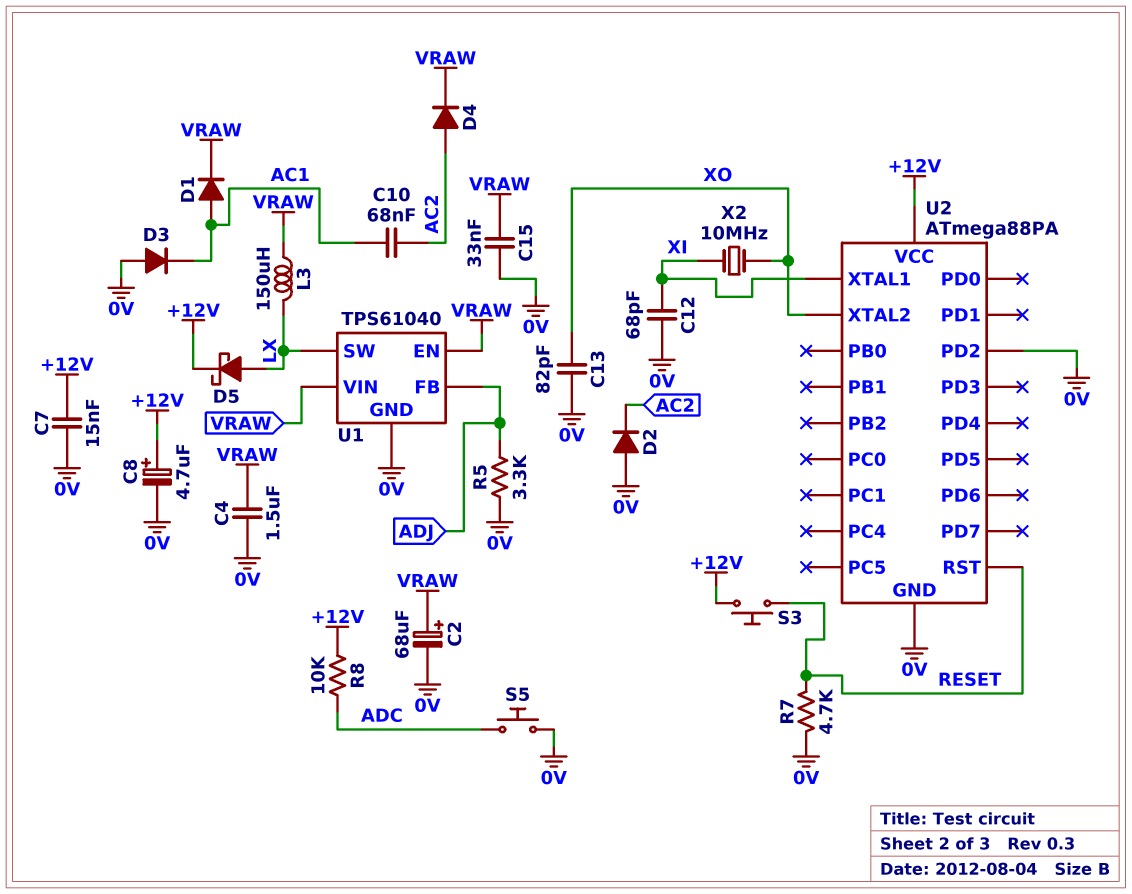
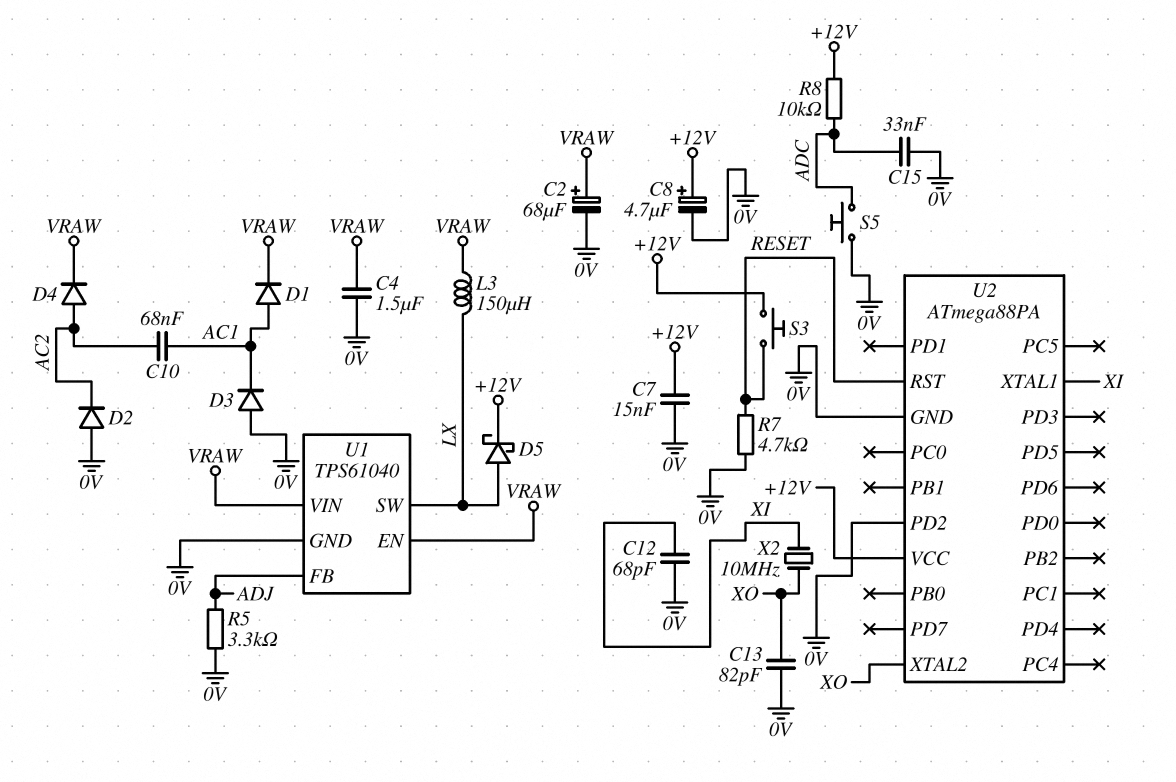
C15: 33nF (0V, VRAW) -> 33nF (0V, ADC)

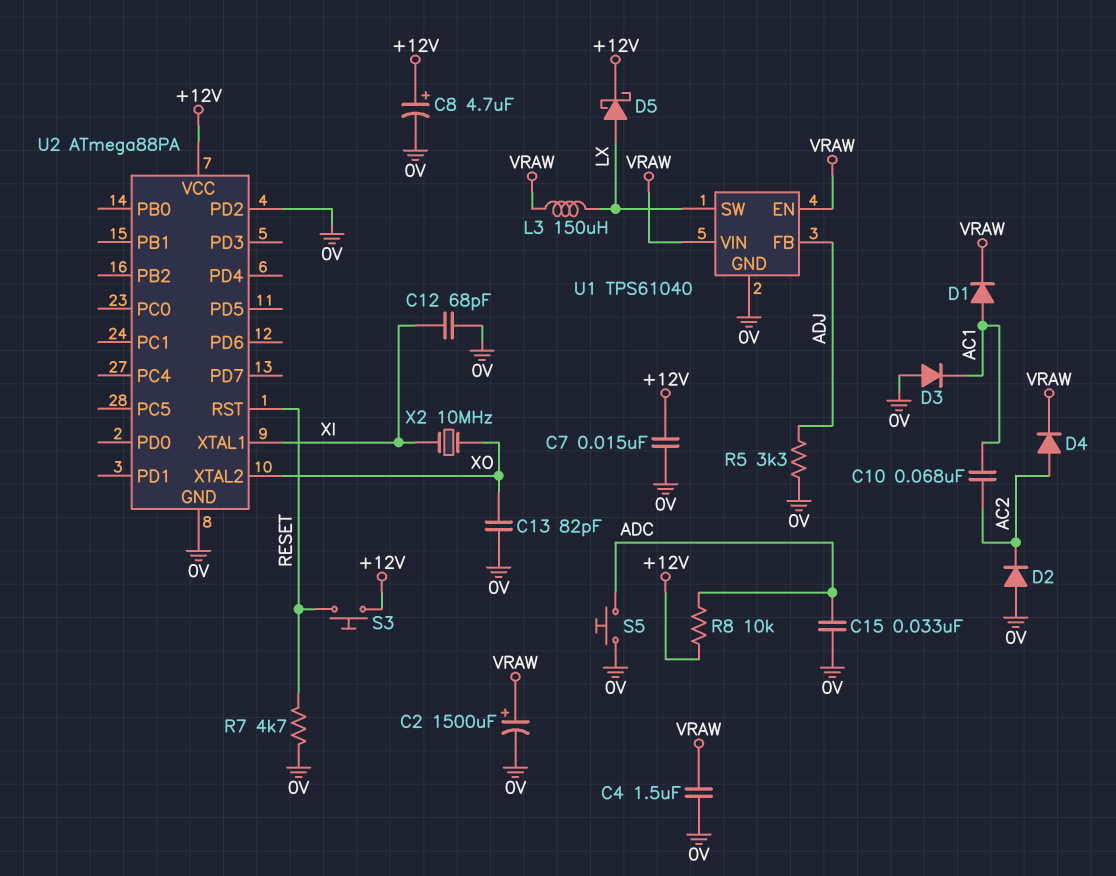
C2: 68uF (plus VRAW, minus 0V) -> 1500uF (plus VRAW, minus 0V)

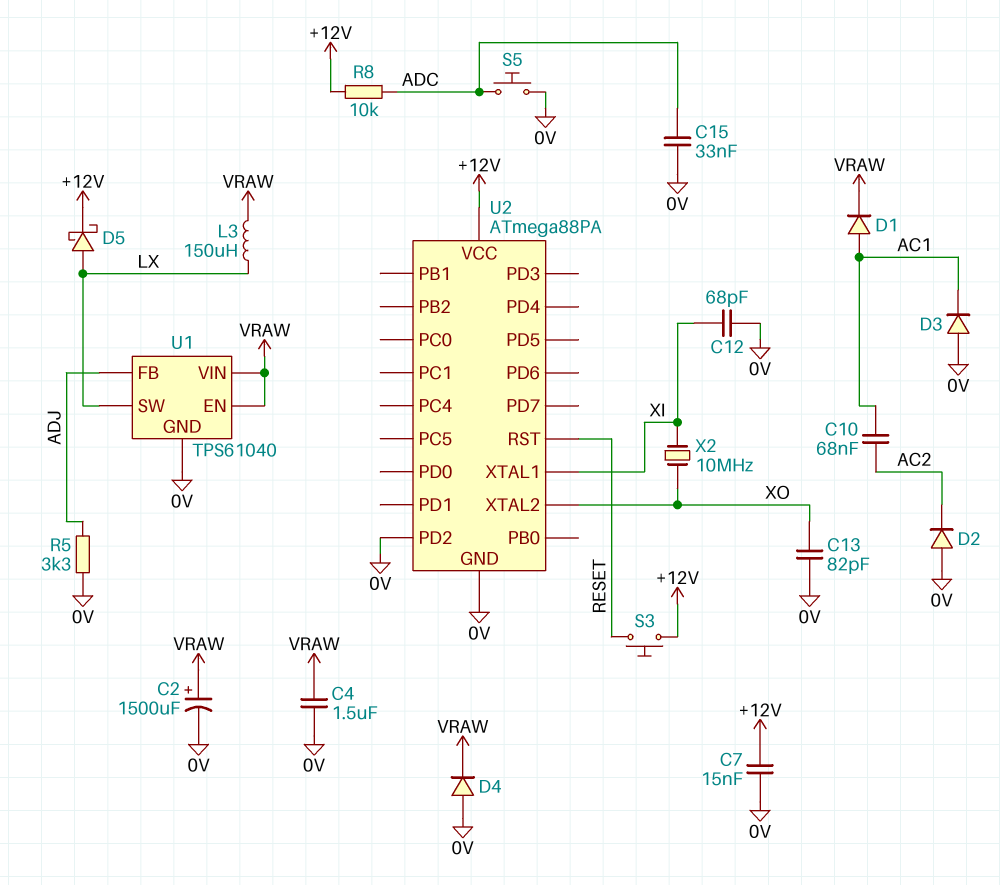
C8: 4.7uF (plus +12V, minus 0V) -> none
D4: diode (A AC2, K VRAW) -> diode (A 0V, K VRAW)
R7: 4.7k (0V, RESET) -> none

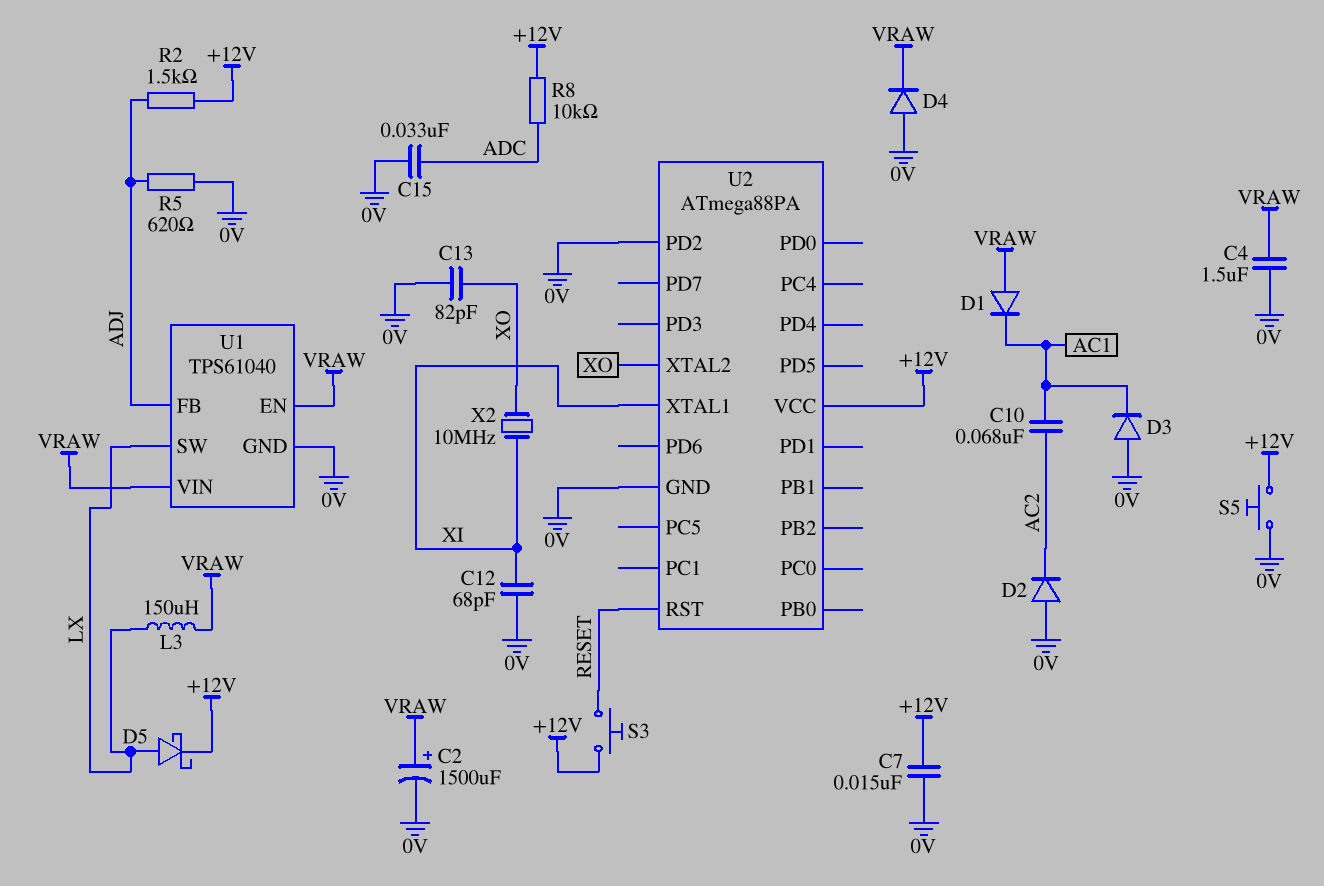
D1: diode (A AC1, K VRAW) -> diode (A VRAW, K AC1)
R2: none -> 1.5k (+12V, ADJ)
R5: 3.3k (0V, ADJ) -> 620 (0V, ADJ)
S5: button (0V, ADC) -> button (+12V, 0V)

